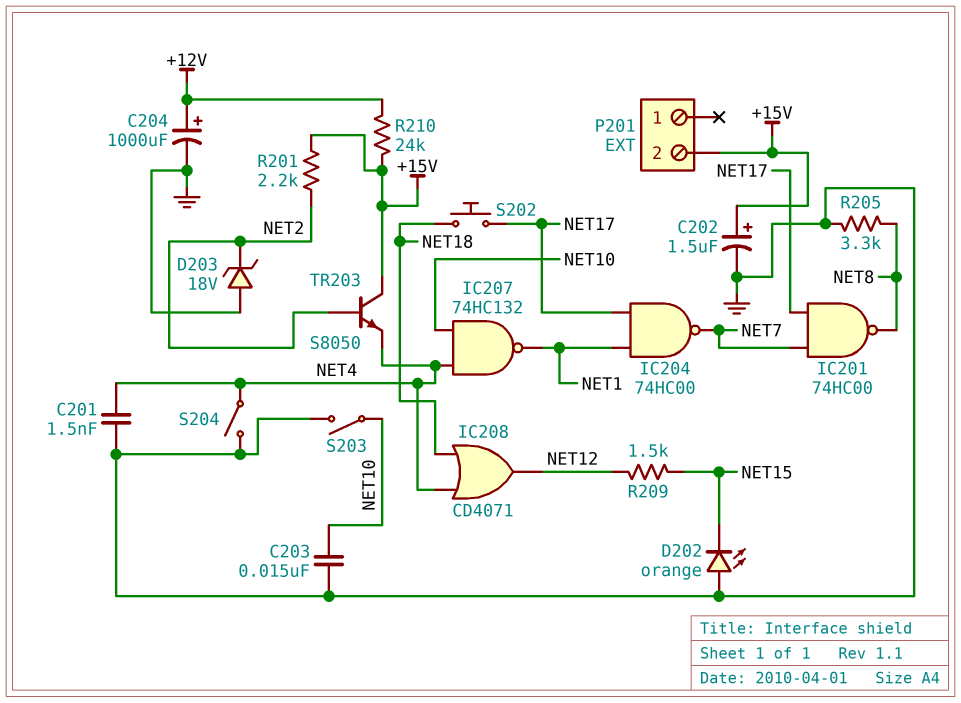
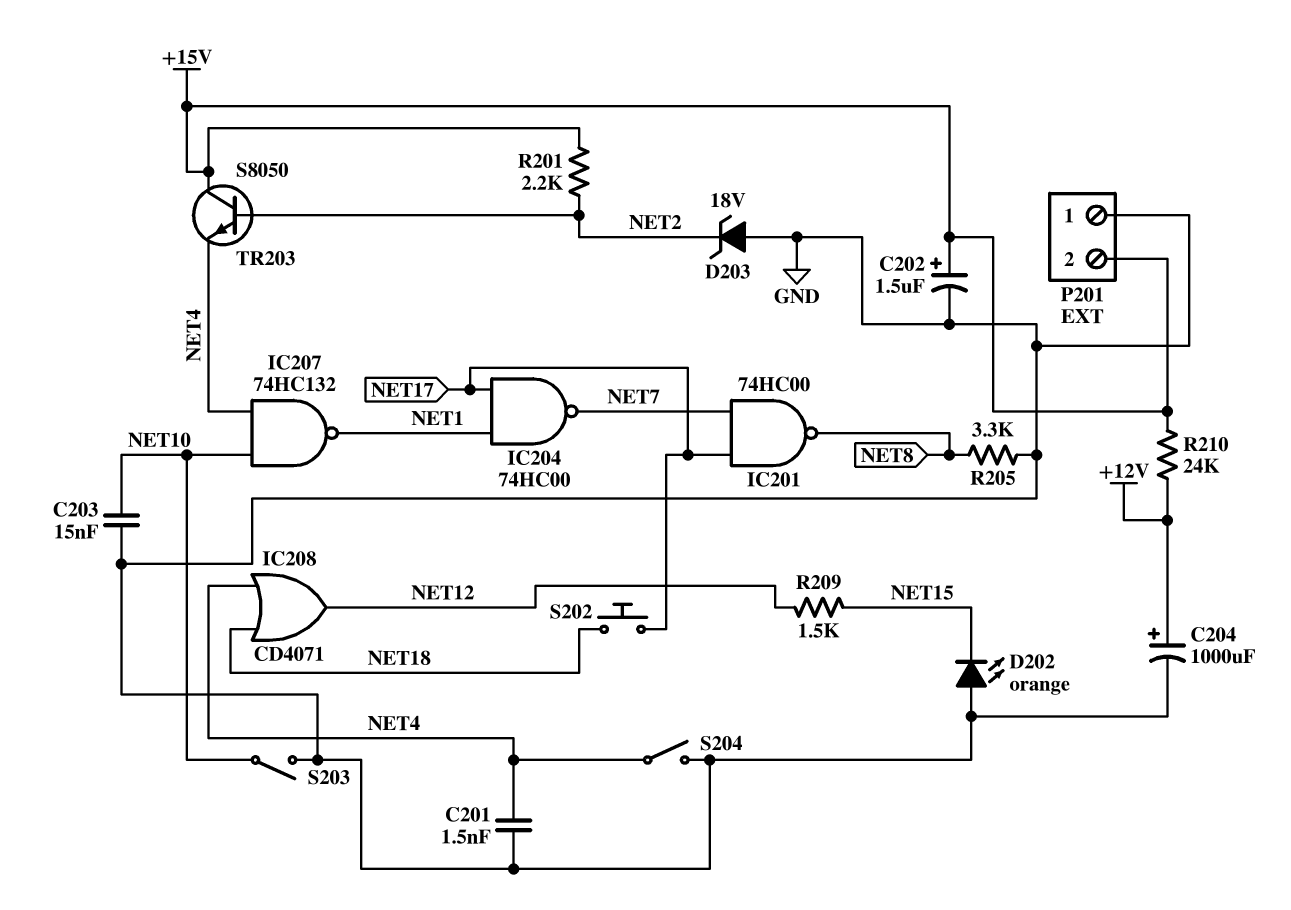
P201 pin 1: none -> GND

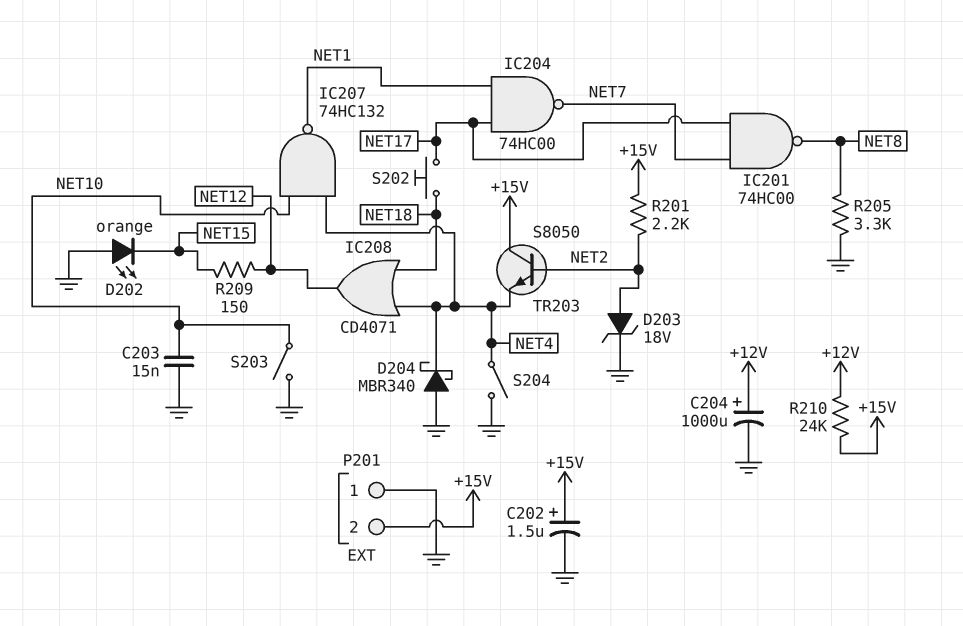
C201: 1.5nF (GND, NET4) -> none
D203: zener 18V (A GND, K NET2) -> zener 18V (A NET2, K GND)
D204: none -> schottky MBR340 (A GND, K NET4)
R209: 1.5k (NET12, NET15) -> 150 (NET12, NET15)

